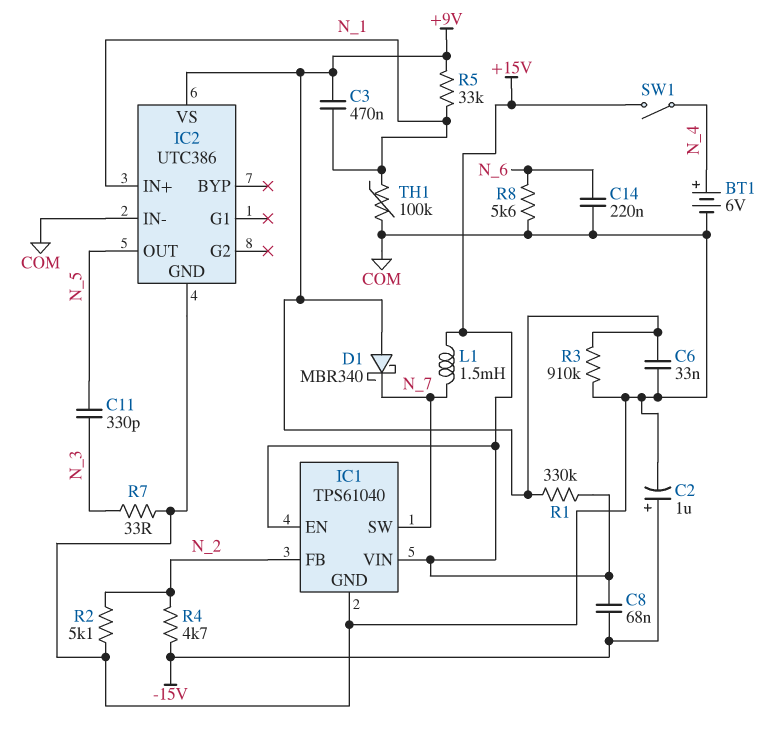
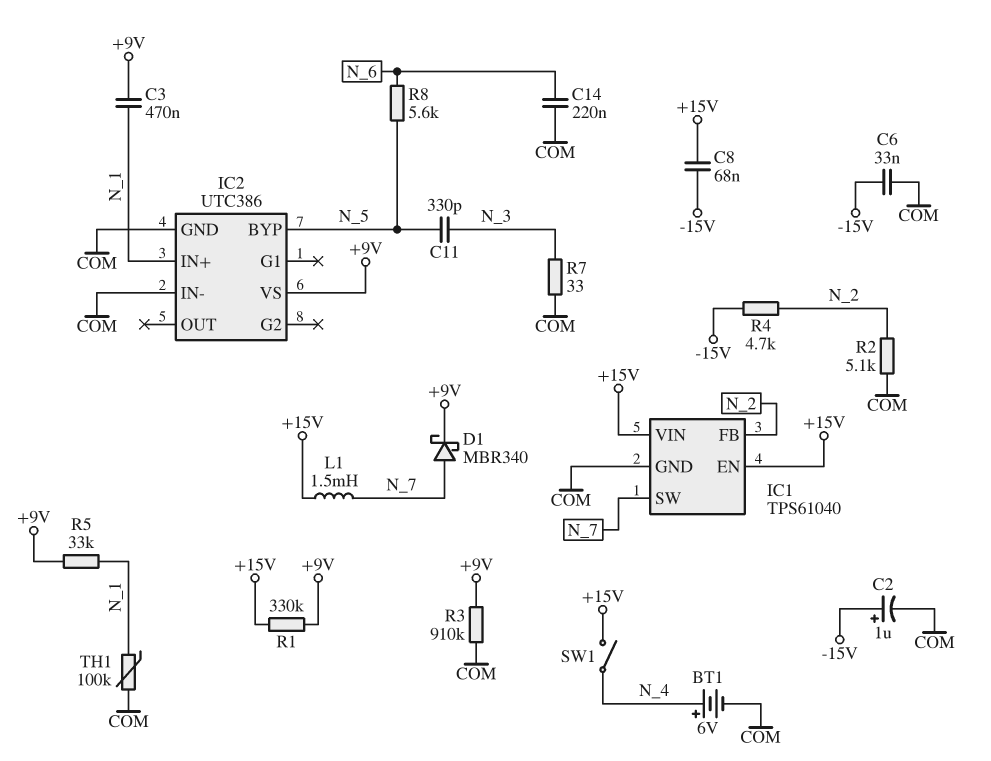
C6: 33nF (+9V, COM) -> 33nF (-15V, COM)
D1: schottky MBR340 (A +9V, K N_7) -> schottky MBR340 (A N_7, K +9V)
IC2 pin BYP: none -> N_5
IC2 pin OUT: N_5 -> none
R8: 5.6k (COM, N_6) -> 5.6k (N_5, N_6)

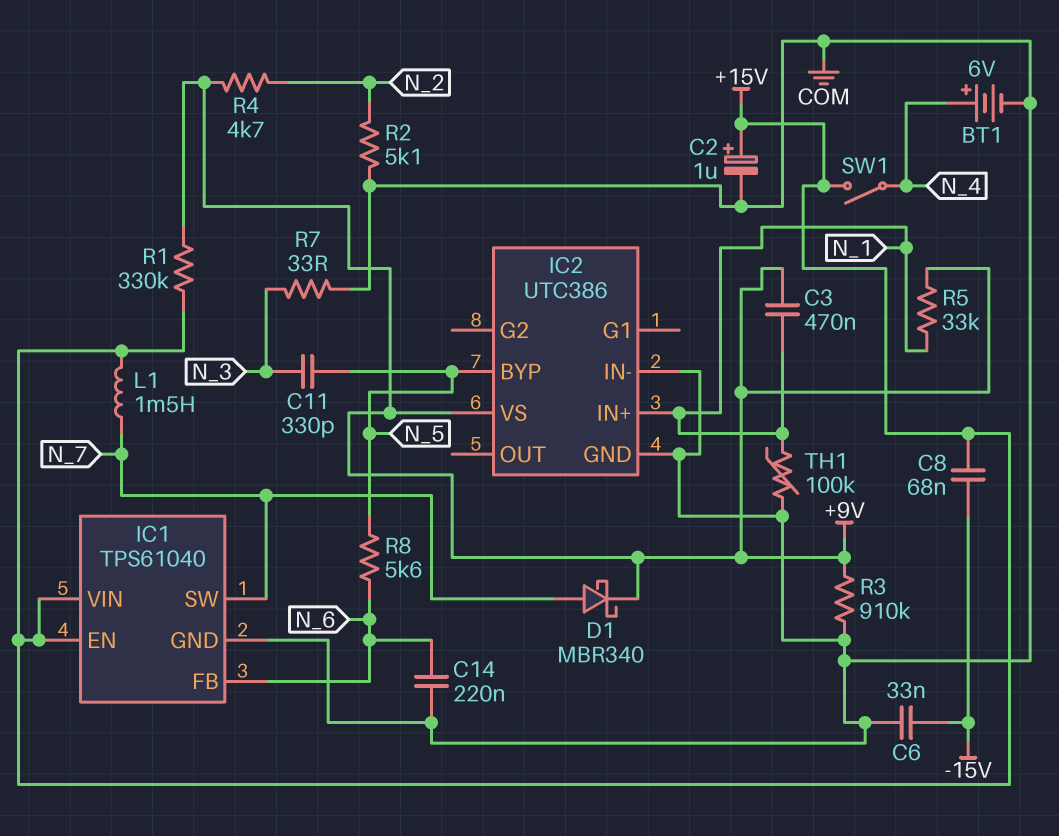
C2: 1uF (plus -15V, minus COM) -> 1uF (plus +15V, minus COM)
IC1 pin FB: N_2 -> N_6
R4: 4.7k (-15V, N_2) -> 4.7k (+9V, N_2)

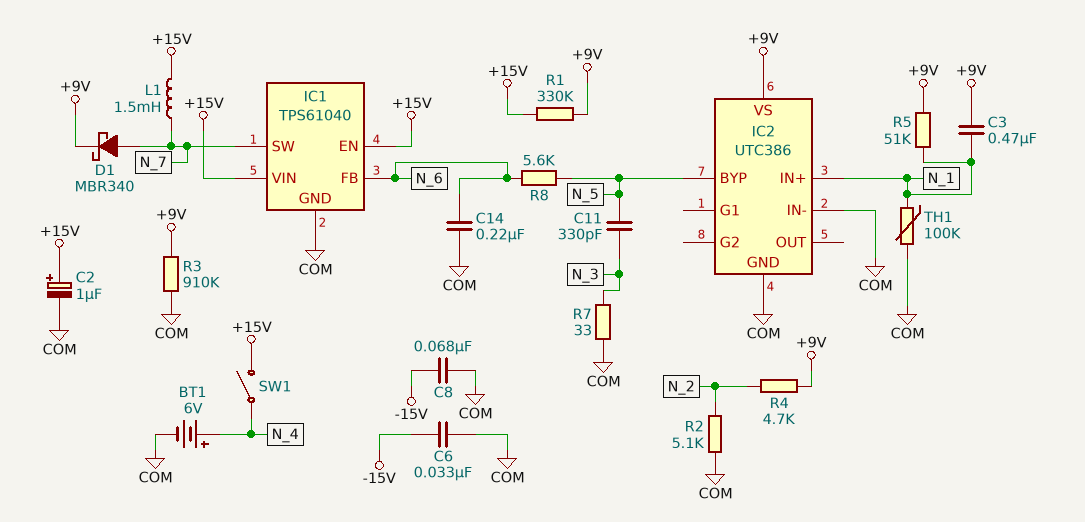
C8: 68nF (+15V, -15V) -> 68nF (-15V, COM)
R5: 33k (+9V, N_1) -> 51k (+9V, N_1)

